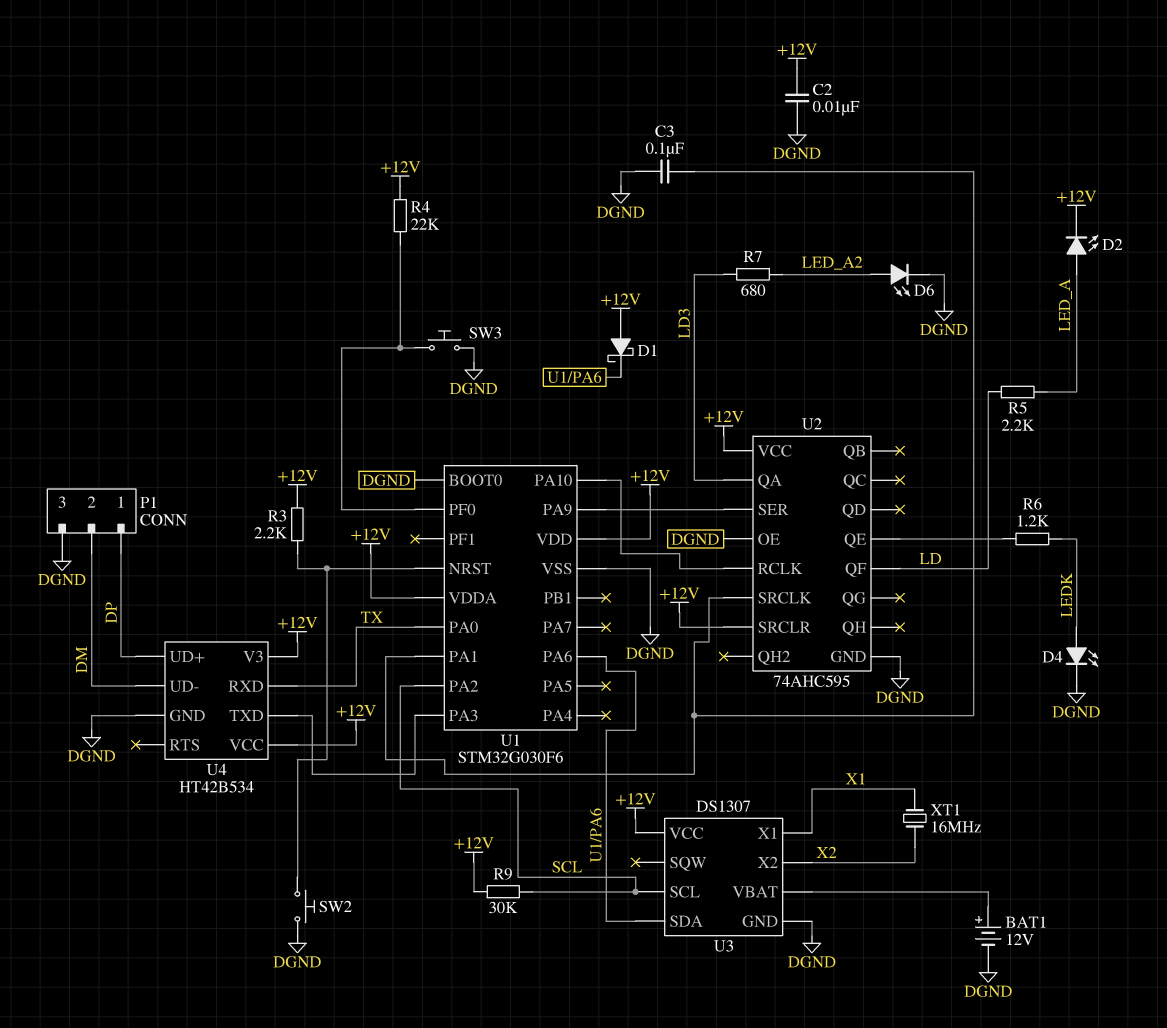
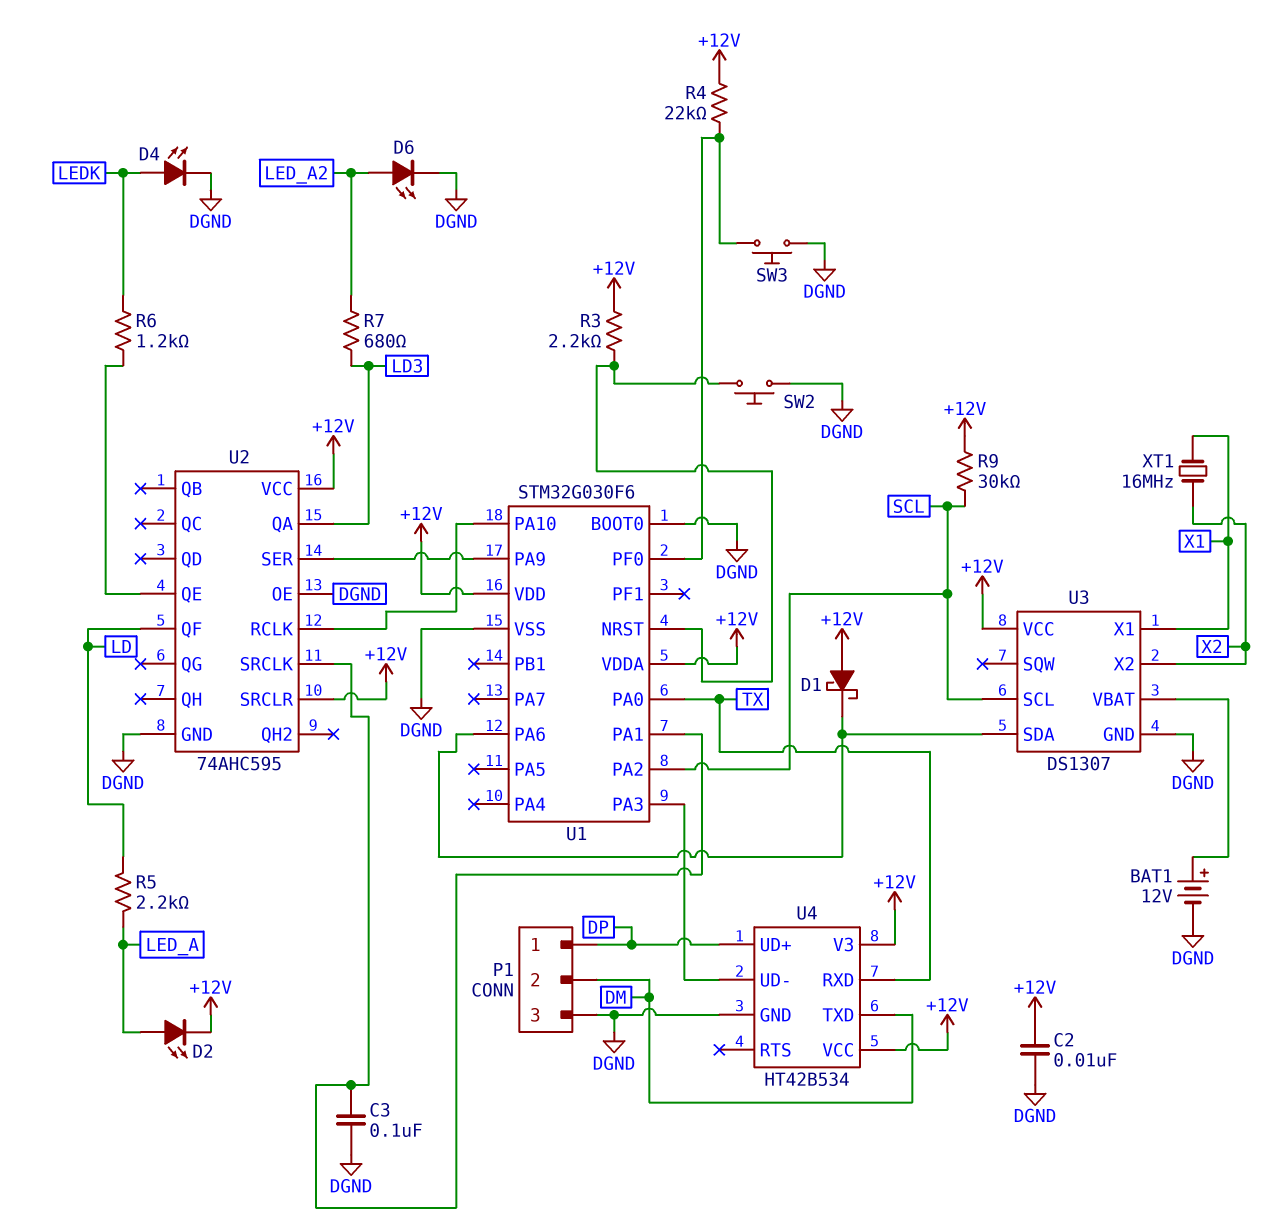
U4 pin TXD: U1/PA3 -> DM
U4 pin UD-: DM -> U1/PA3

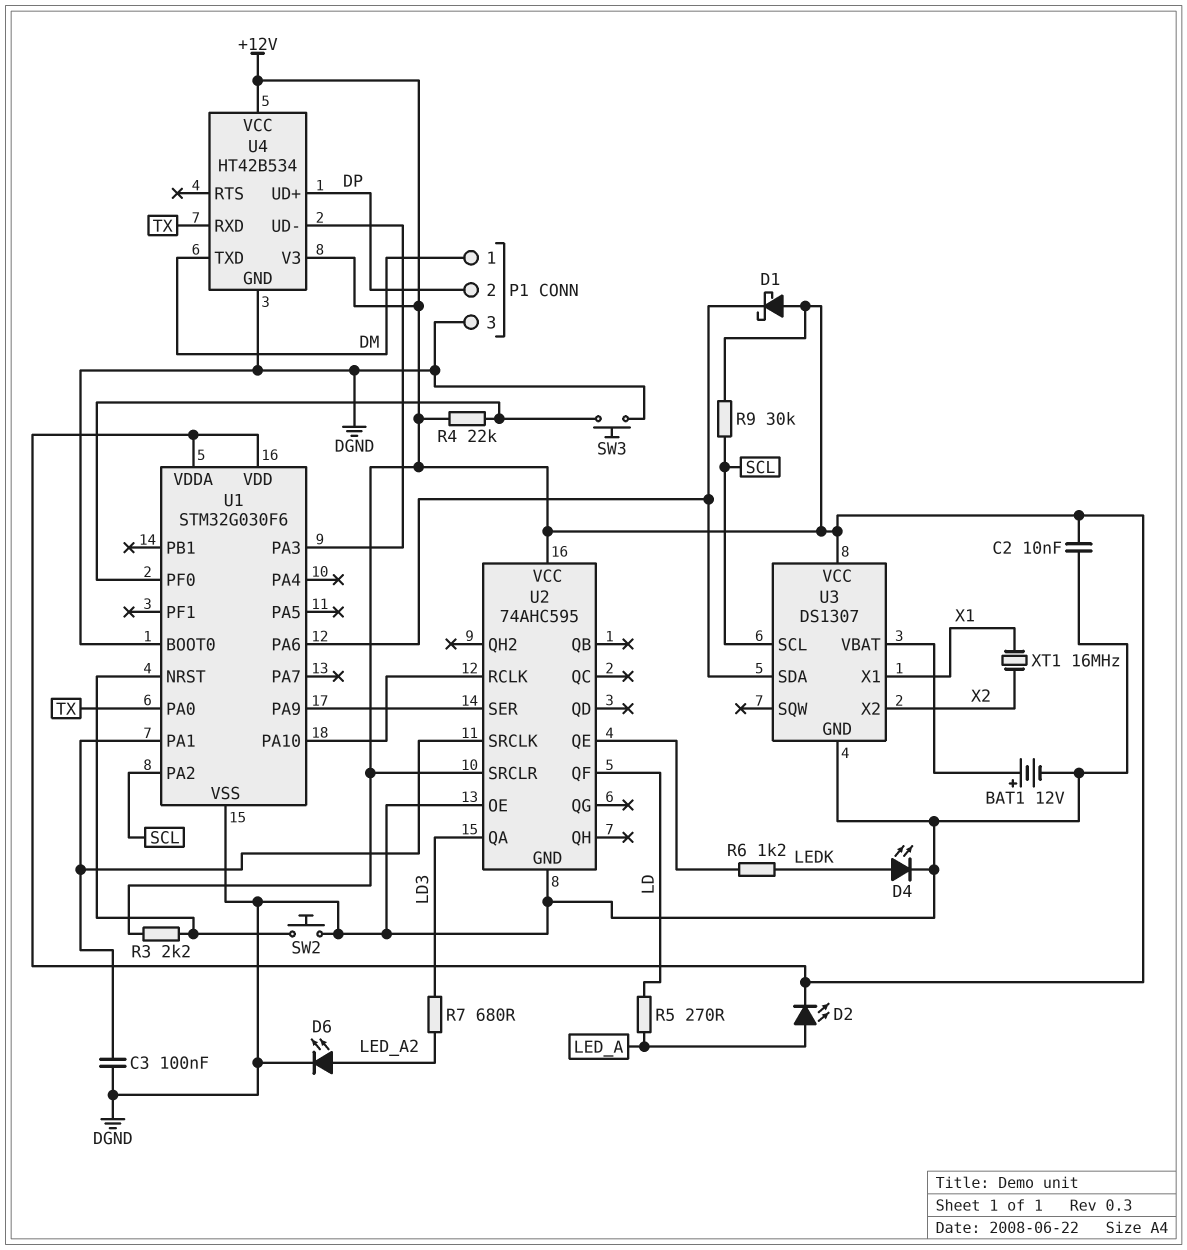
P1 pin 1: DP -> DM
P1 pin 2: DM -> DP
R5: 2.2k (LD, LED_A) -> 270 (LD, LED_A)

